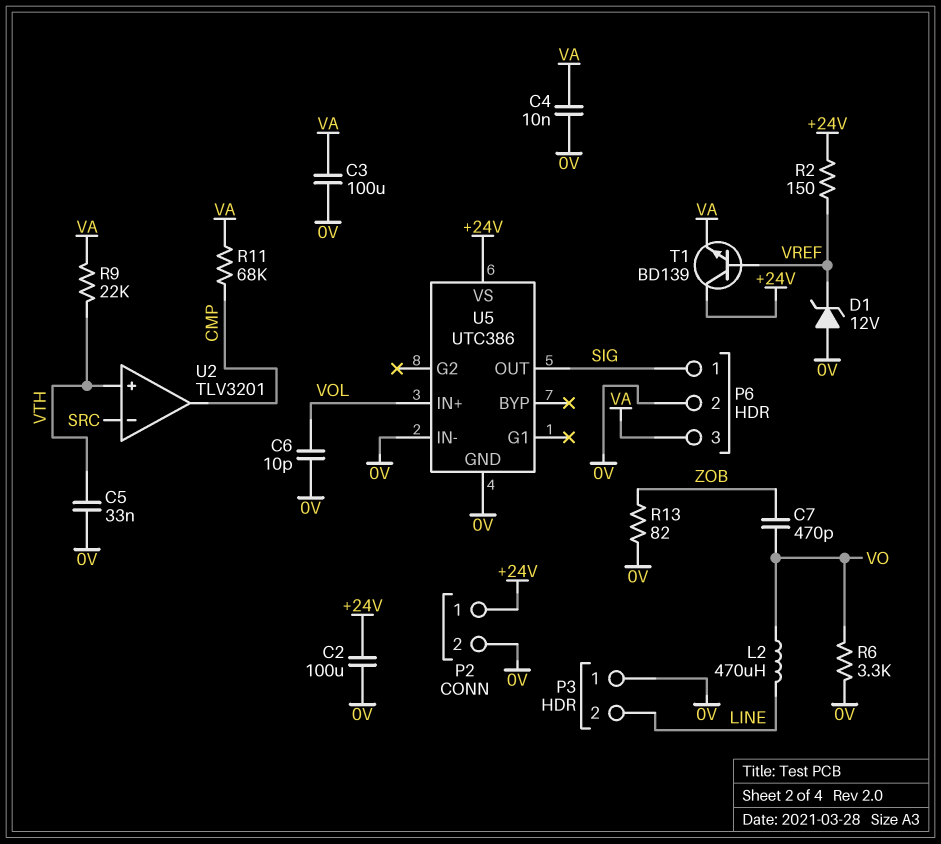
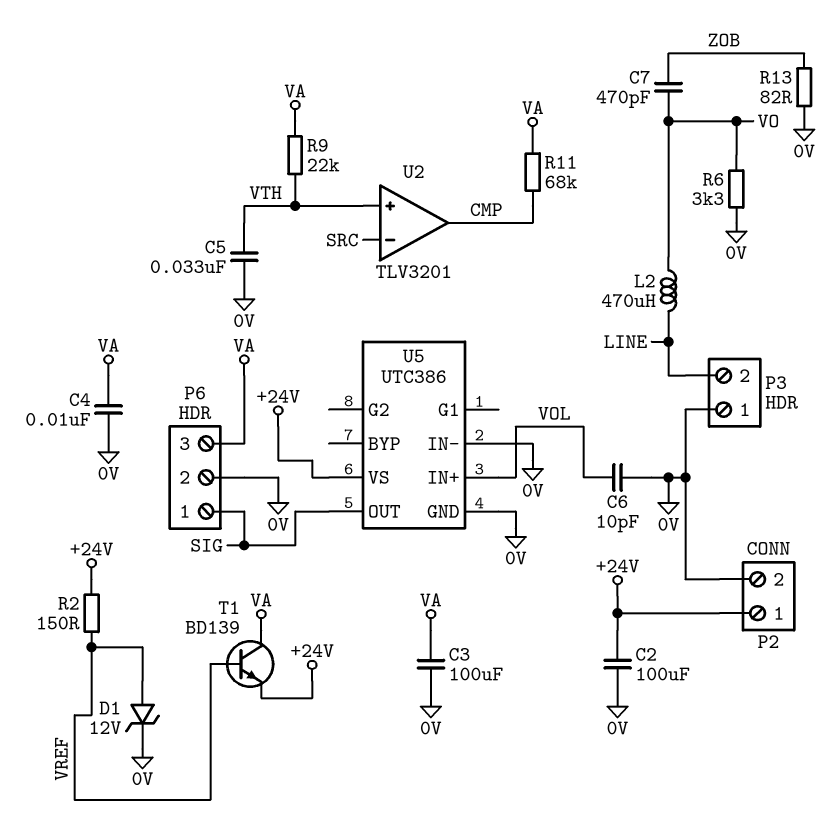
D1: zener 12V (A 0V, K VREF) -> zener 12V (A VREF, K 0V)
T1: NPN BD139 (B VREF, C +24V, E VA) -> NPN BD139 (B VREF, C VA, E +24V)

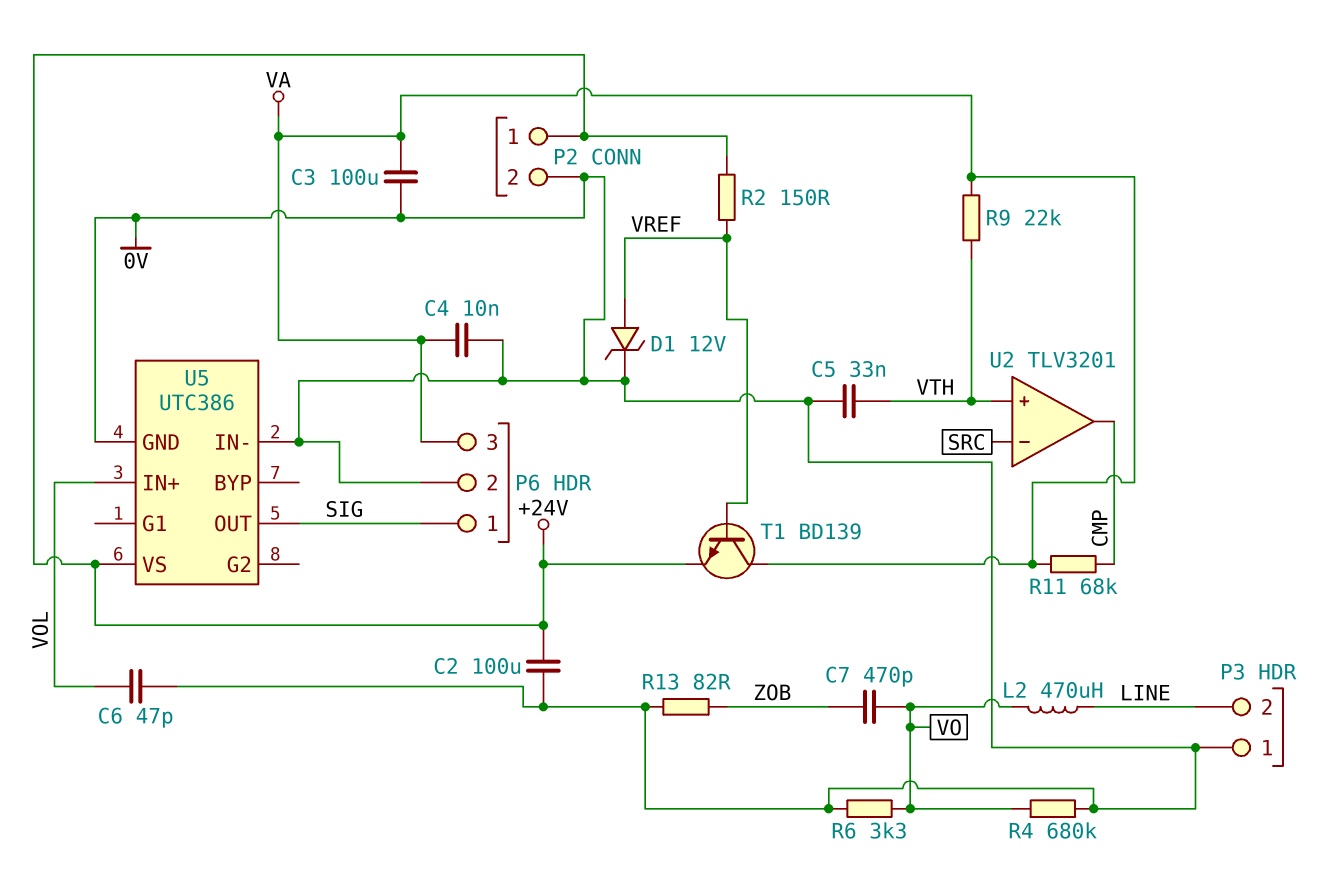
C6: 10pF (0V, VOL) -> 47pF (0V, VOL)
R4: none -> 680k (0V, VO)

